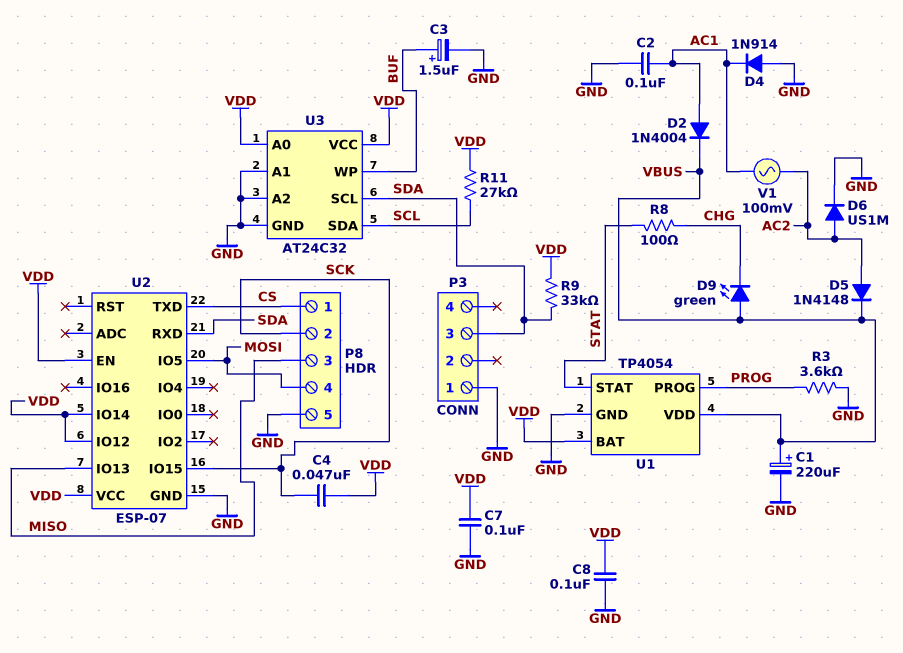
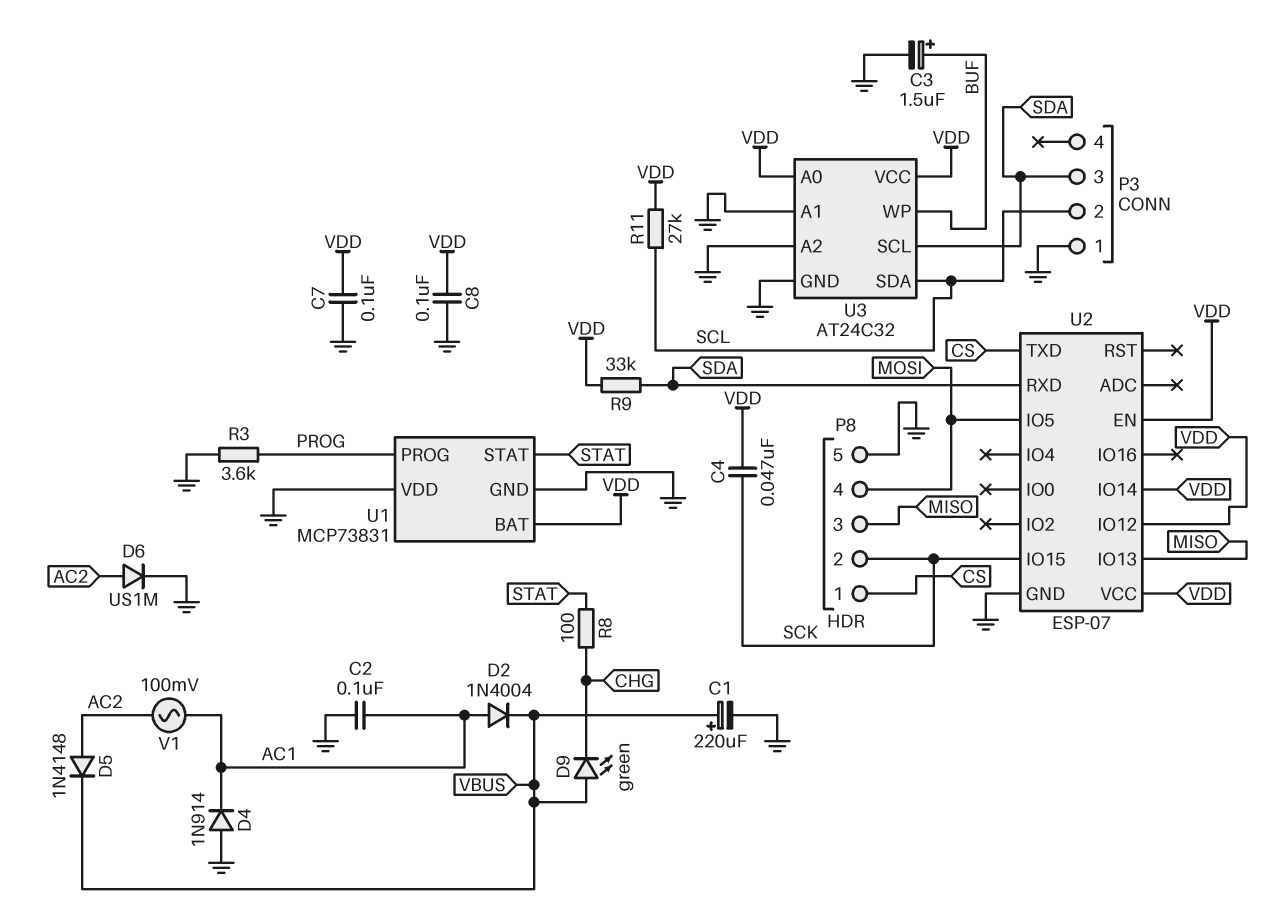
P3 pin 2: none -> SCL
U1: TP4054 -> MCP73831
U1 pin VDD: VBUS -> GND

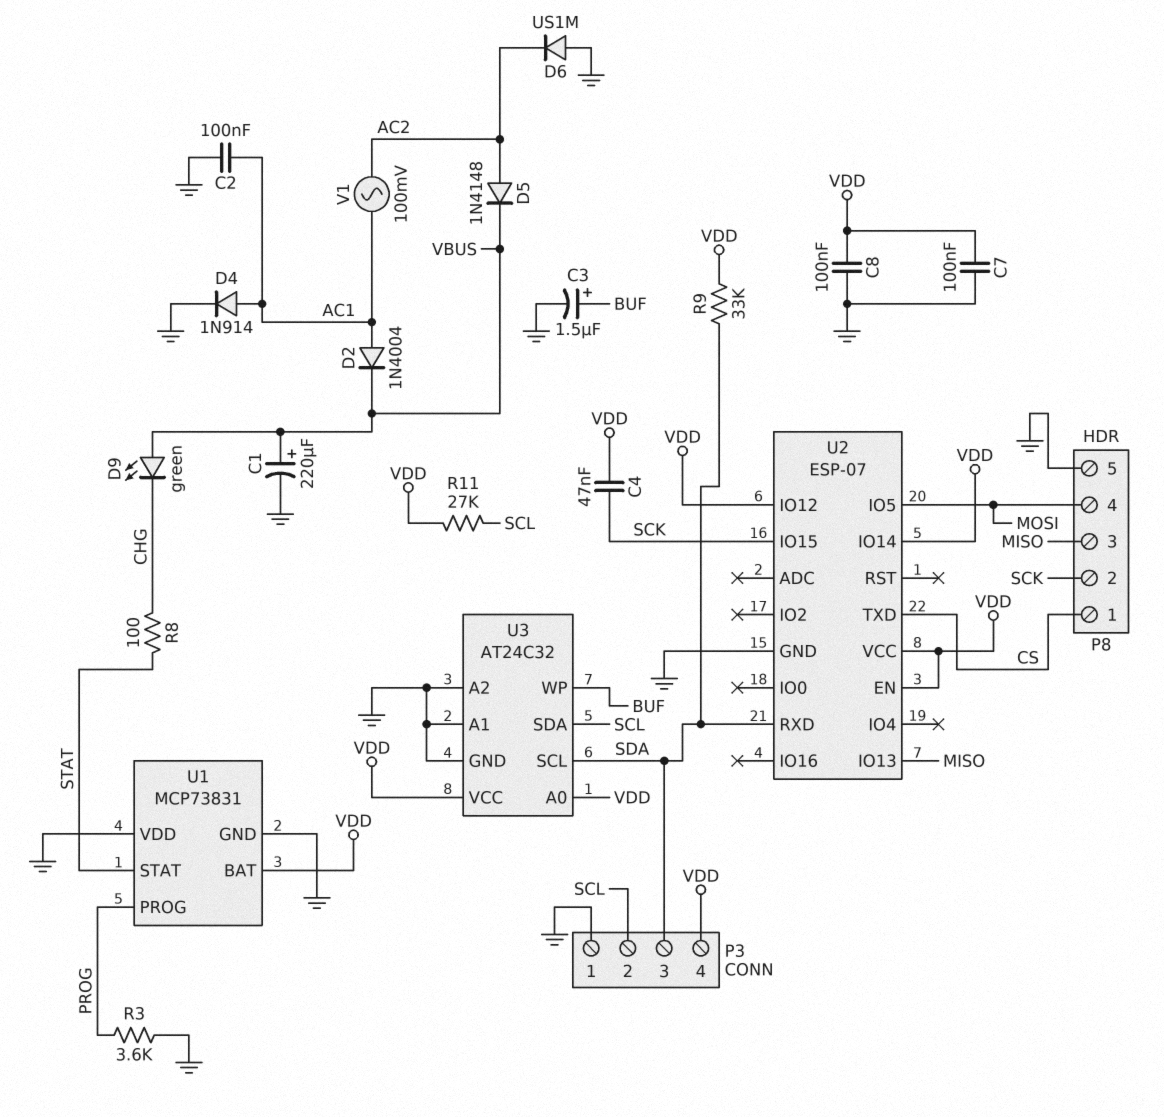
D4: diode 1N914 (A GND, K AC1) -> diode 1N914 (A AC1, K GND)
D6: diode US1M (A AC2, K GND) -> diode US1M (A GND, K AC2)
P3 pin 4: none -> VDD

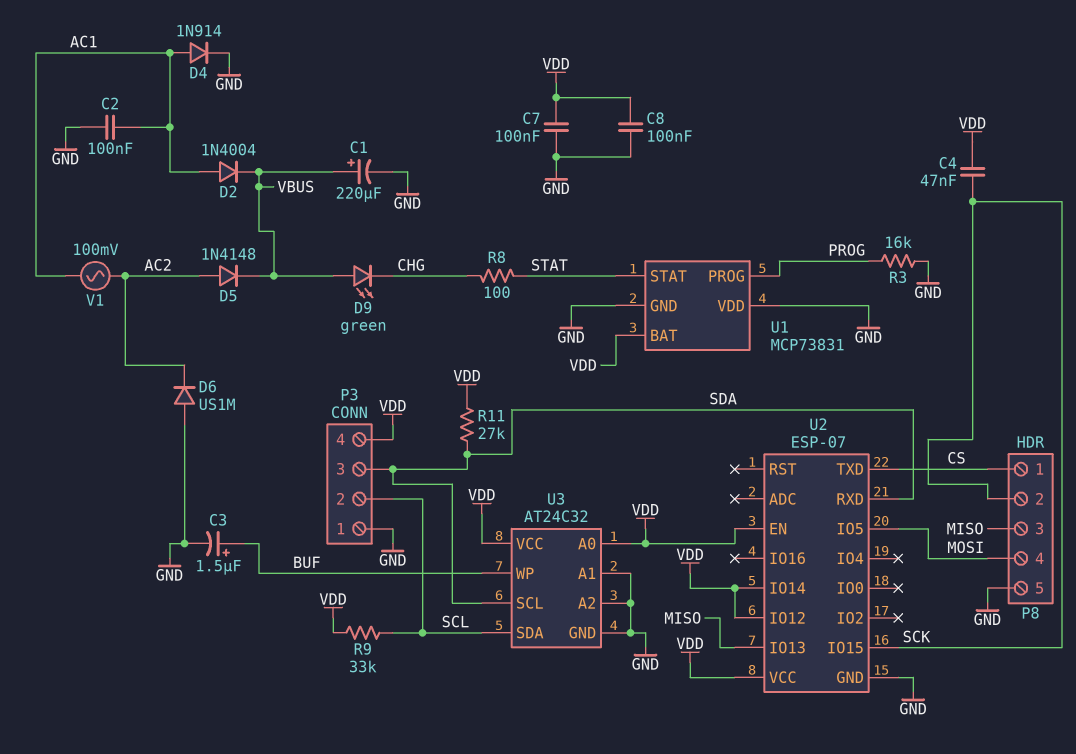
R3: 3.6k (GND, PROG) -> 16k (GND, PROG)
R9: 33k (SDA, VDD) -> 33k (SCL, VDD)
R11: 27k (SCL, VDD) -> 27k (SDA, VDD)

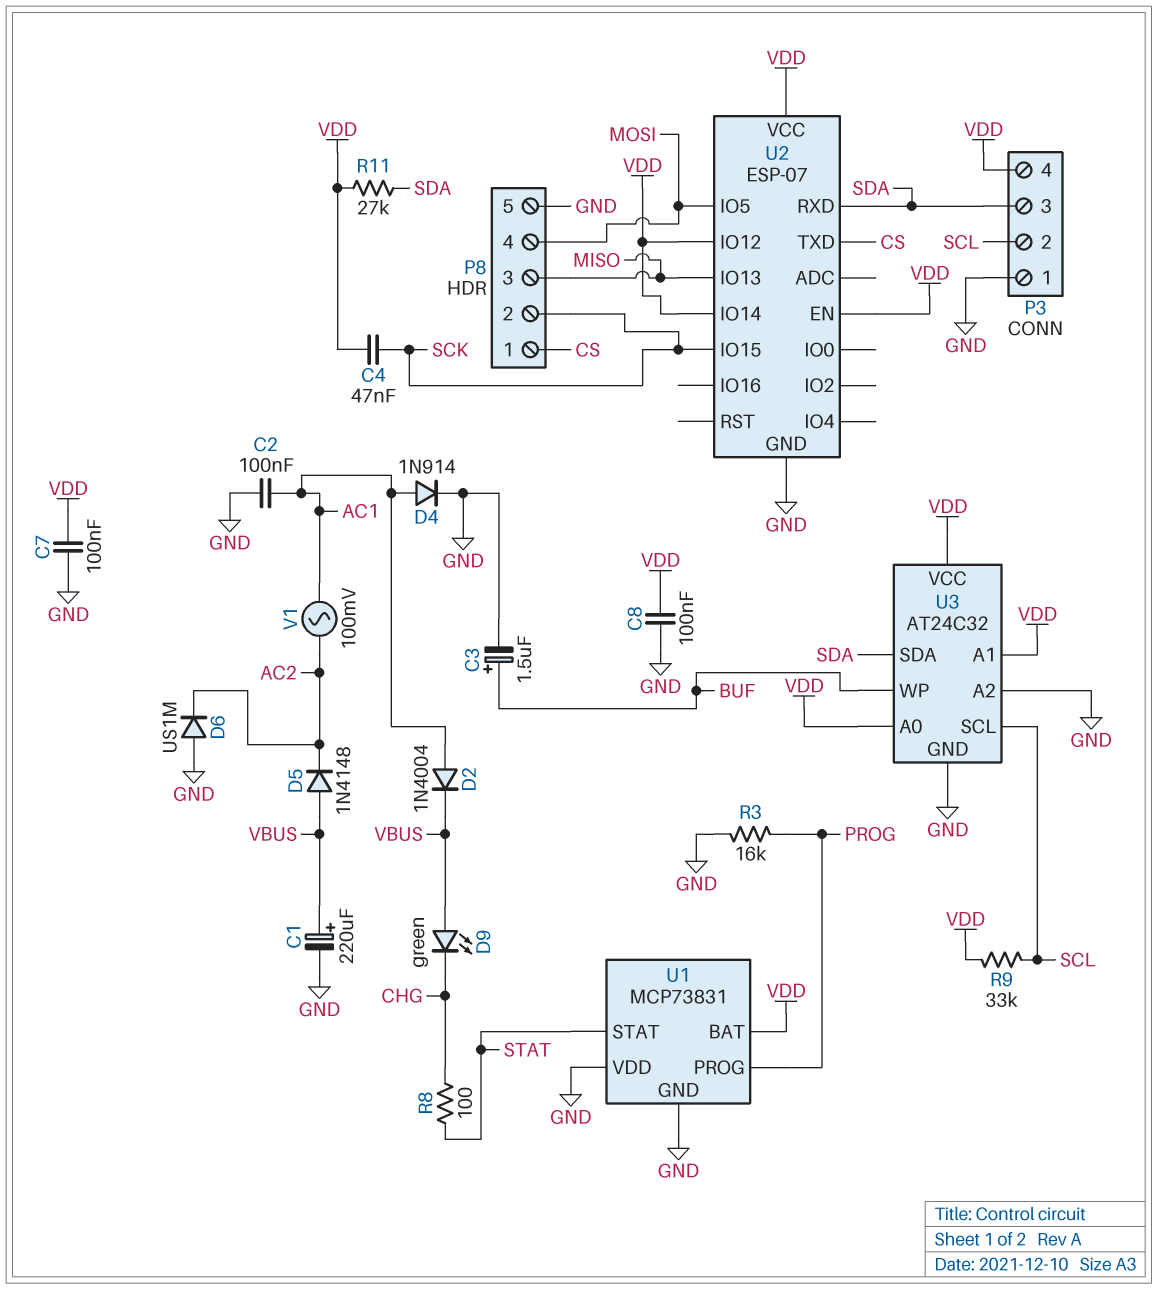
D5: diode 1N4148 (A AC2, K VBUS) -> diode 1N4148 (A VBUS, K AC2)
U3 pin A1: GND -> VDD
U3 pin SCL: SDA -> SCL
U3 pin SDA: SCL -> SDA

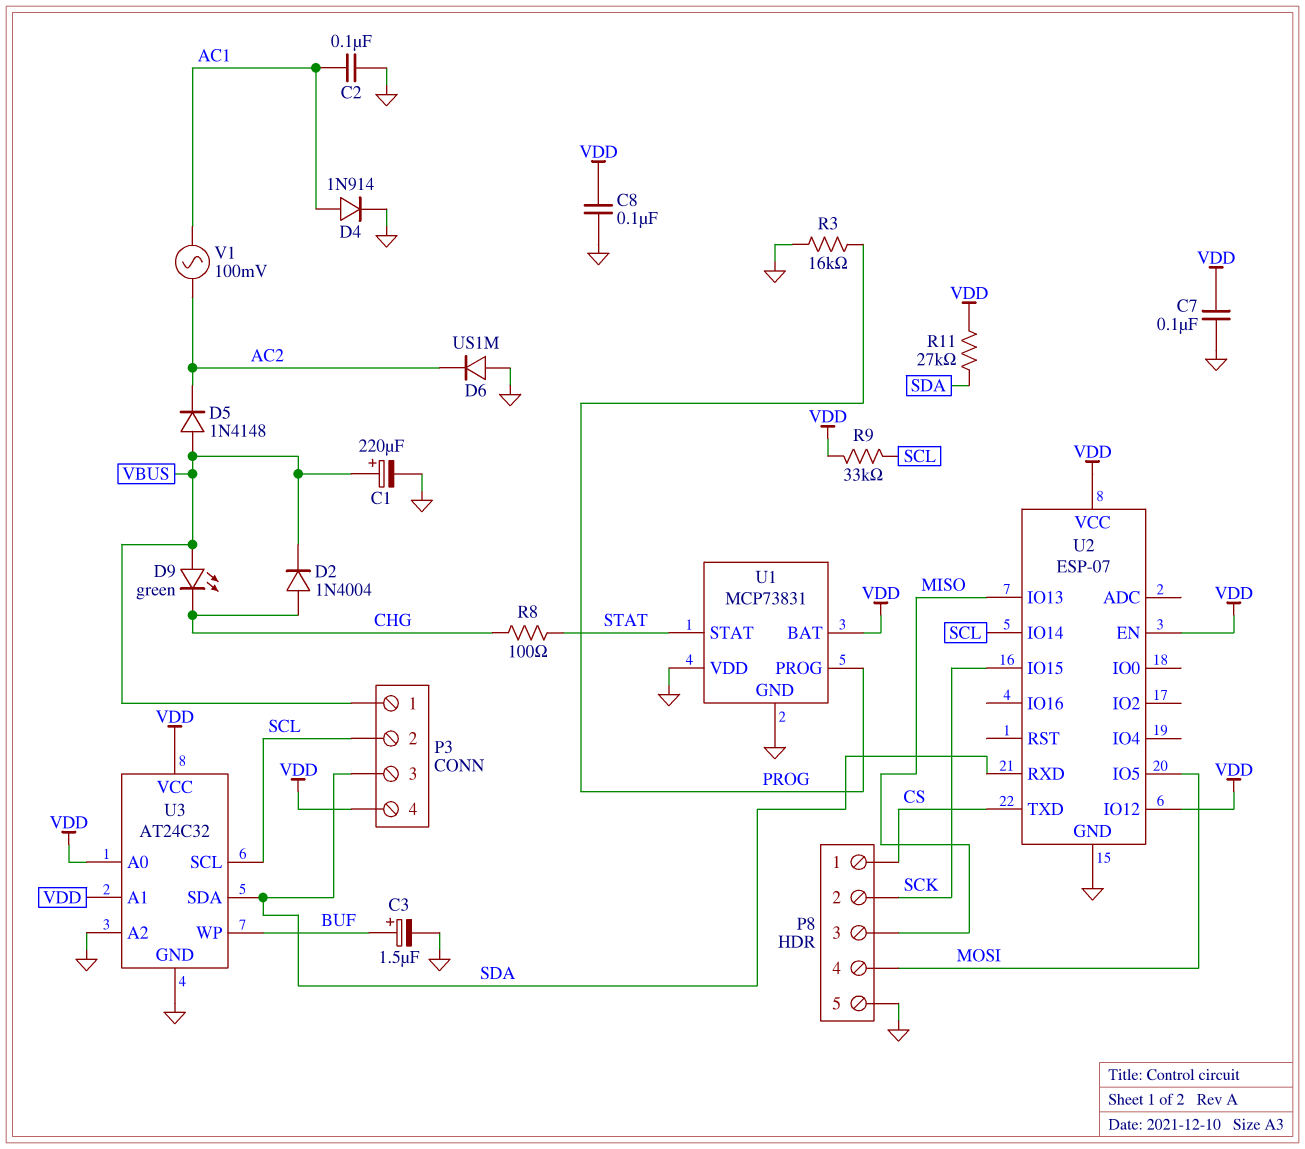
C4: 47nF (SCK, VDD) -> none
D2: diode 1N4004 (A AC1, K VBUS) -> diode 1N4004 (A CHG, K VBUS)
P3 pin 1: GND -> VBUS
U2 pin IO14: VDD -> SCL

